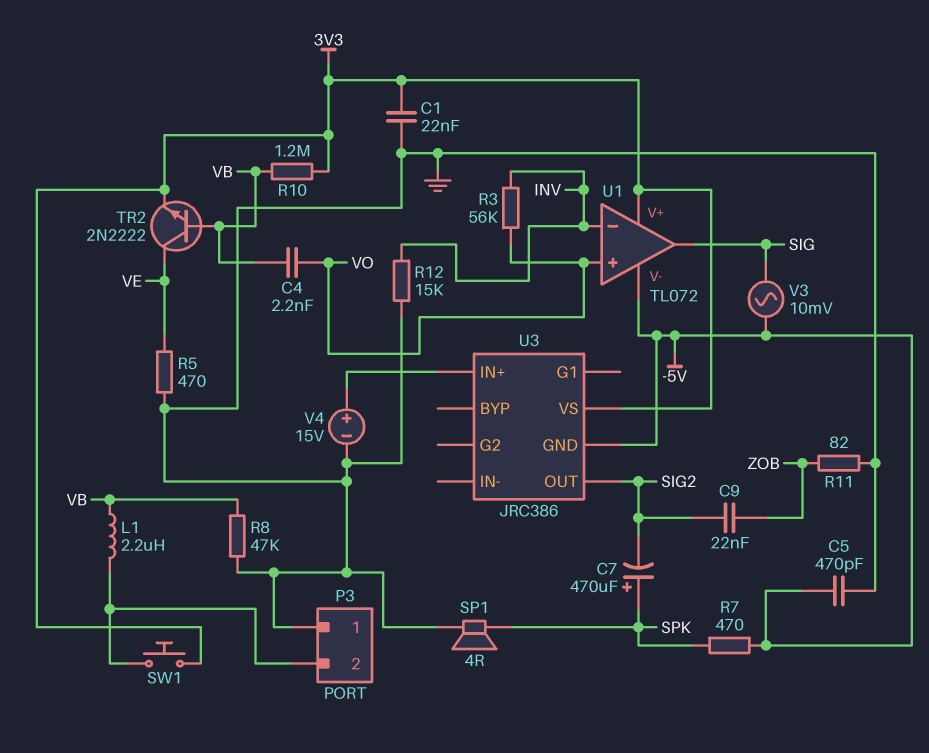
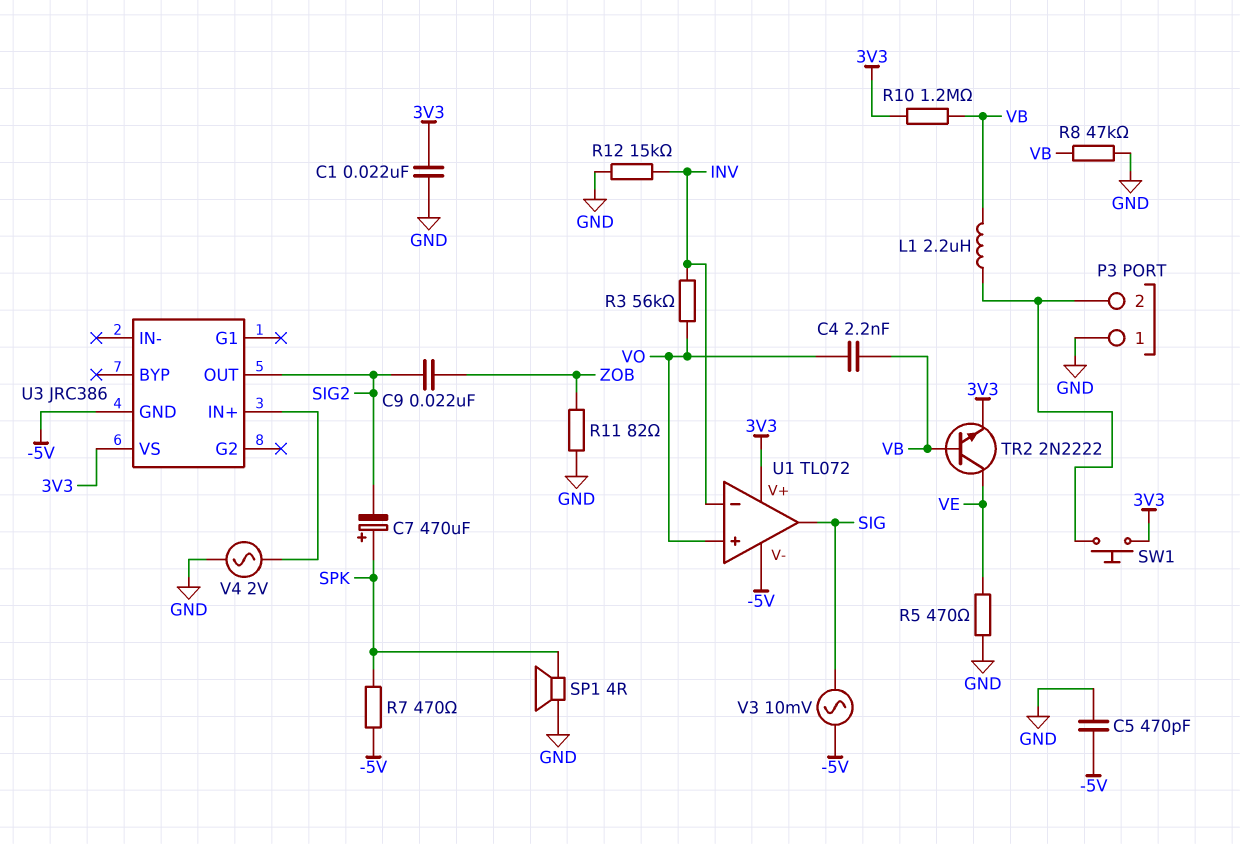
V4: 15V (plus U3/IN+, minus GND) -> AC 2V (GND, U3/IN+)

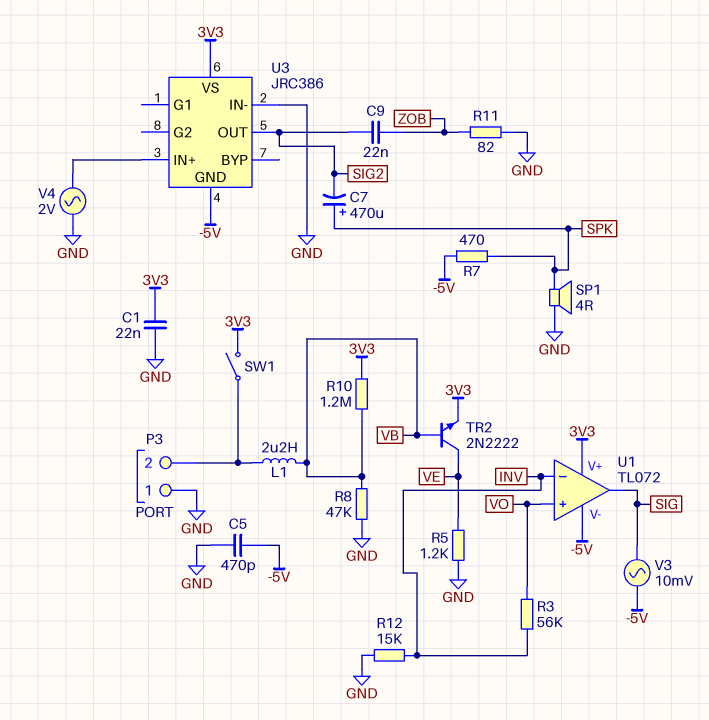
C4: 2.2nF (VB, VO) -> none
R5: 470 (GND, VE) -> 1.2k (GND, VE)
SW1: button (3V3, P3/2) -> switch (3V3, P3/2)
U3 pin IN-: none -> GND

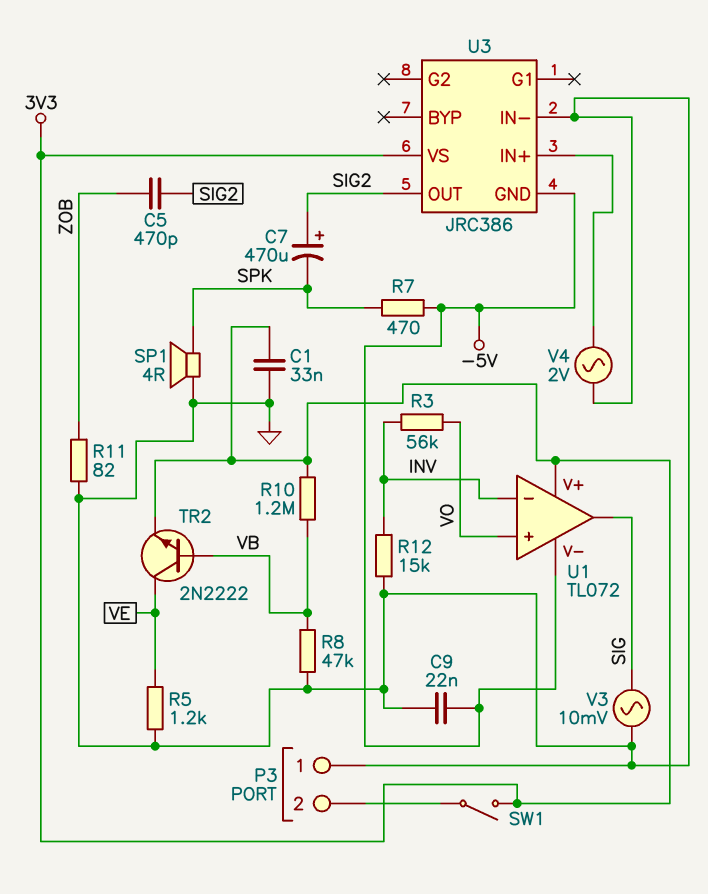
C1: 22nF (3V3, GND) -> 33nF (3V3, GND)
C5: 470pF (-5V, GND) -> 470pF (SIG2, ZOB)
C7: 470uF (plus SPK, minus SIG2) -> 470uF (plus SIG2, minus SPK)
C9: 22nF (SIG2, ZOB) -> 22nF (-5V, GND)
L1: 2.2uH (P3/2, VB) -> none
V3: AC 10mV (-5V, SIG) -> AC 10mV (GND, SIG)

